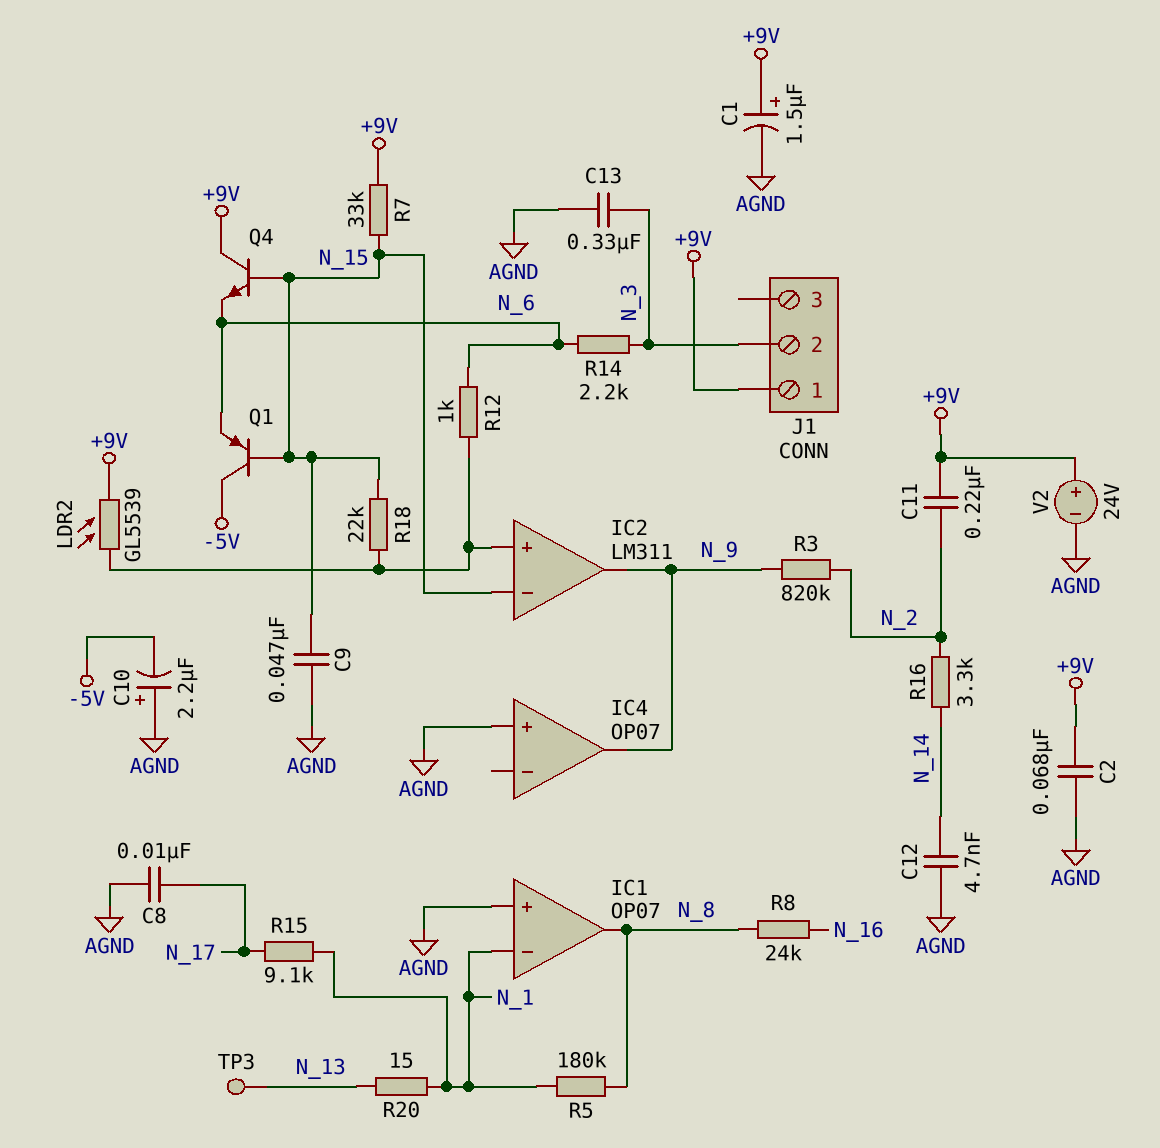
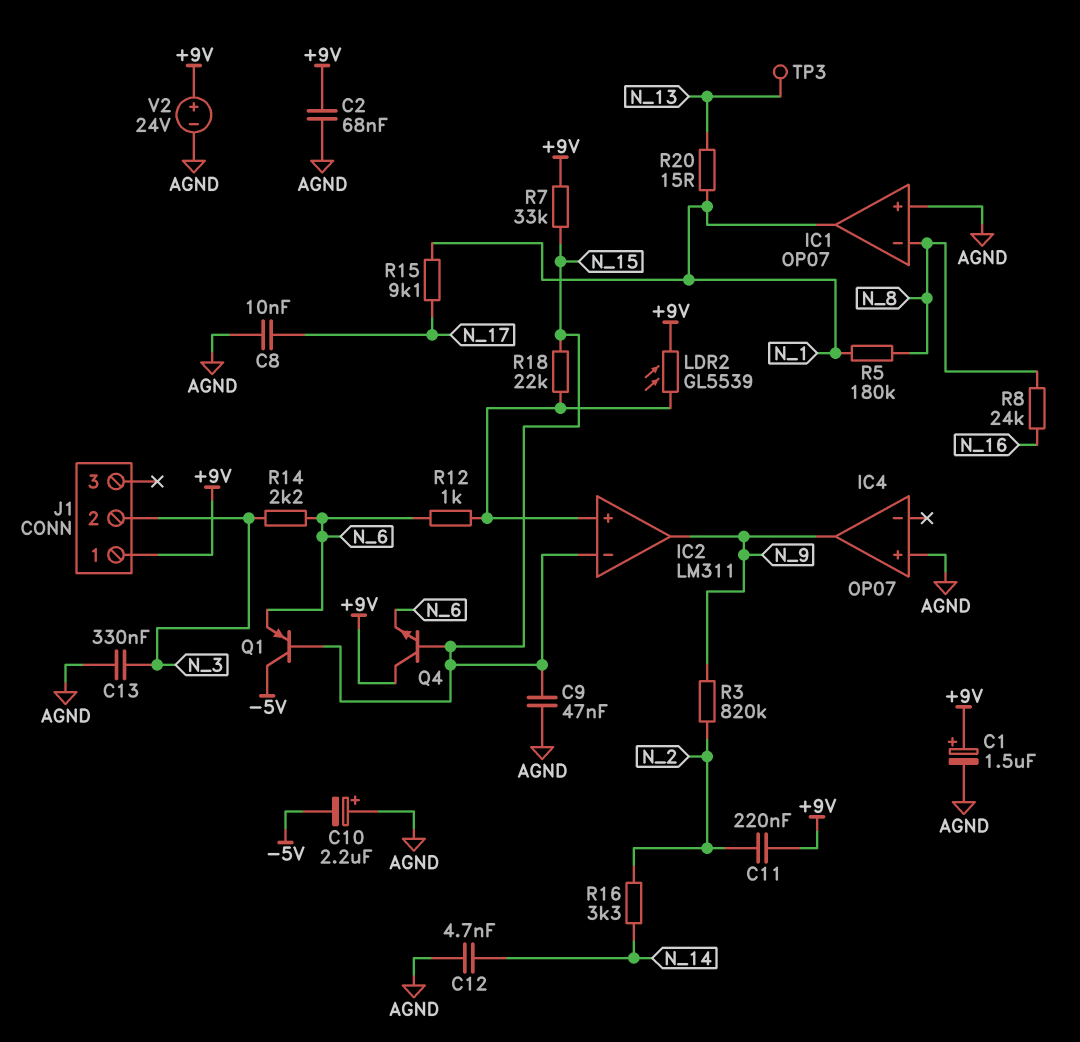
IC1 pin in-: N_1 -> N_8
IC1 pin out: N_8 -> N_1

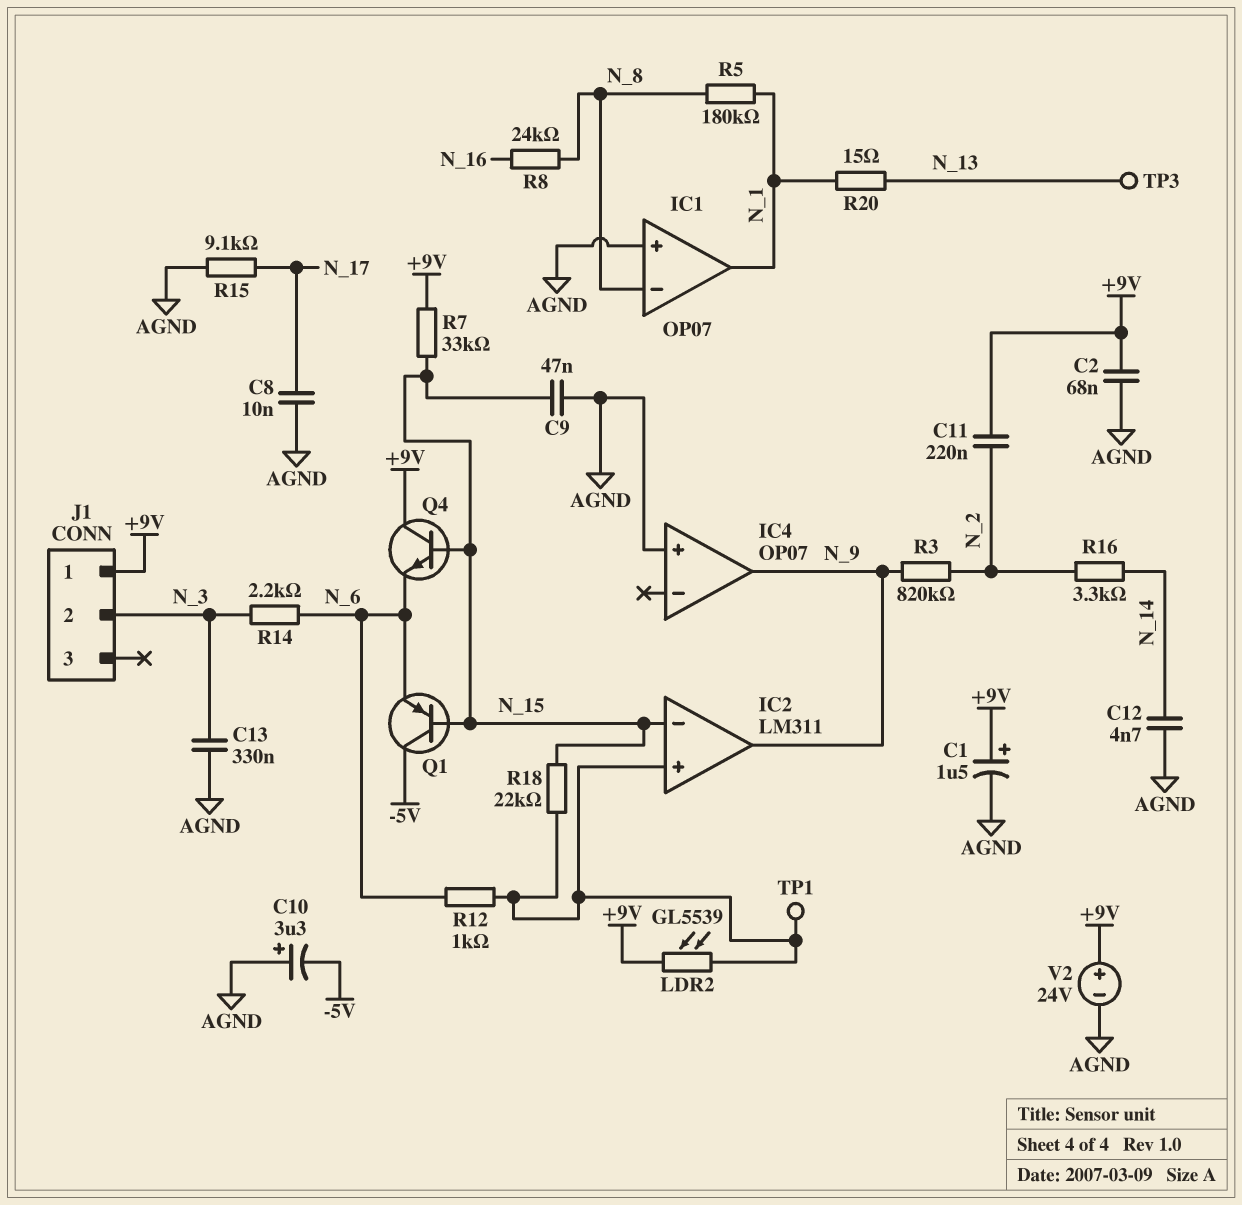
C10: 2.2uF (plus AGND, minus -5V) -> 3.3uF (plus AGND, minus -5V)
R15: 9.1k (N_1, N_17) -> 9.1k (AGND, N_17)
TP1: none -> test point (IC2/in+)

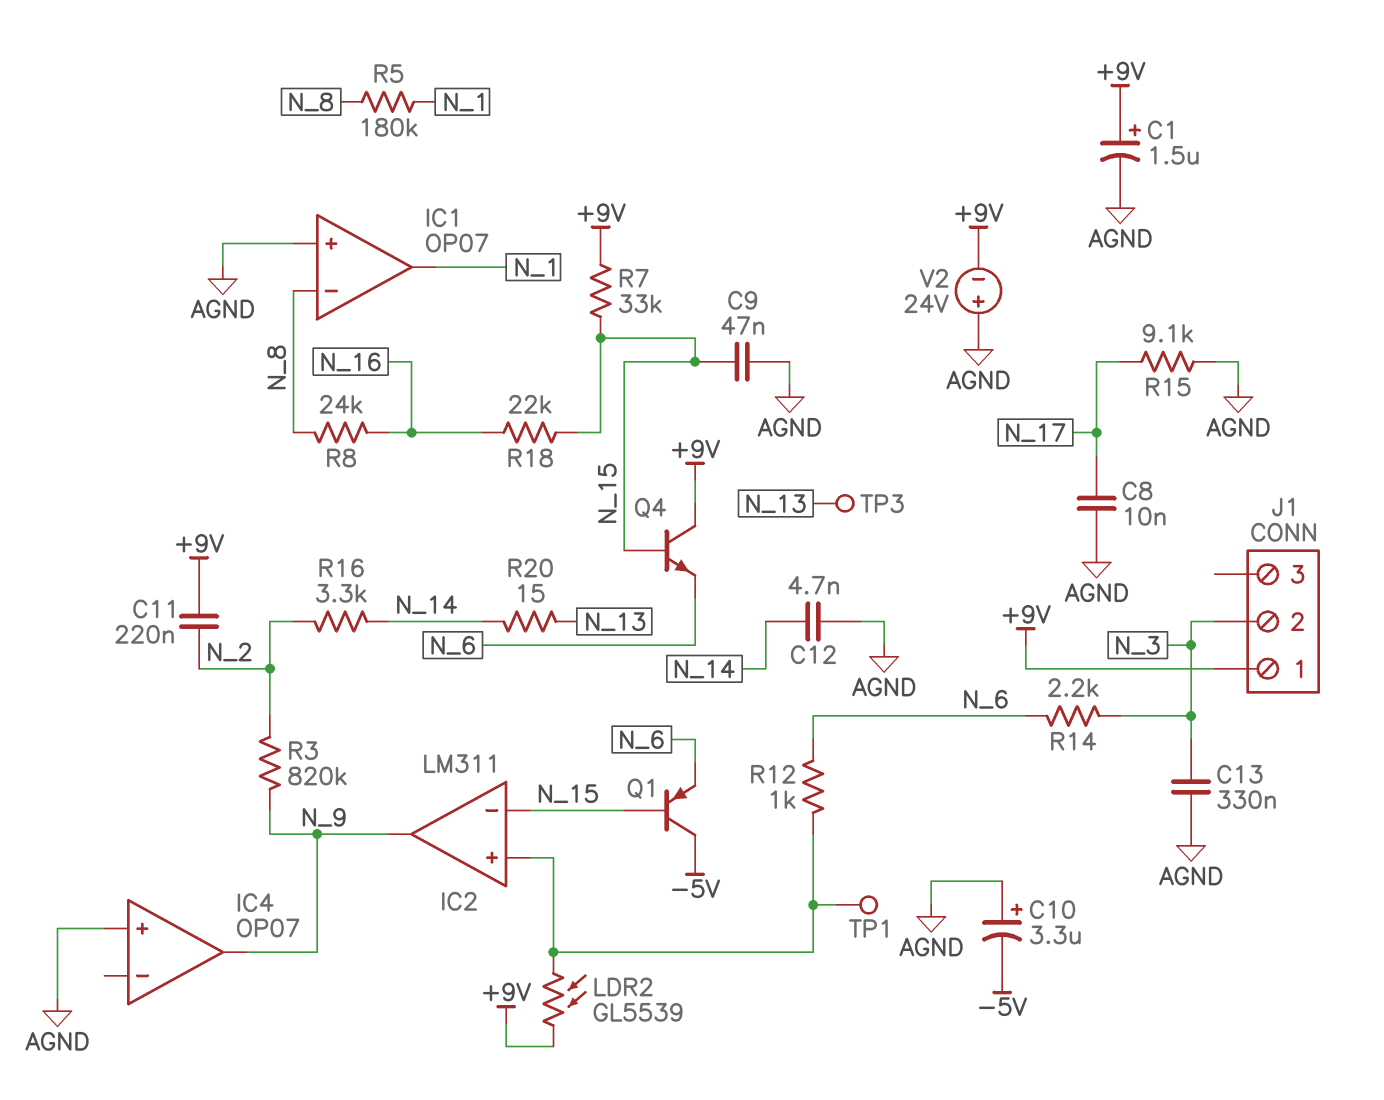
C2: 68nF (+9V, AGND) -> none
R18: 22k (IC2/in+, N_15) -> 22k (N_15, N_16)
R20: 15 (N_1, N_13) -> 15 (N_13, N_14)
V2: 24V (plus +9V, minus AGND) -> 24V (plus AGND, minus +9V)

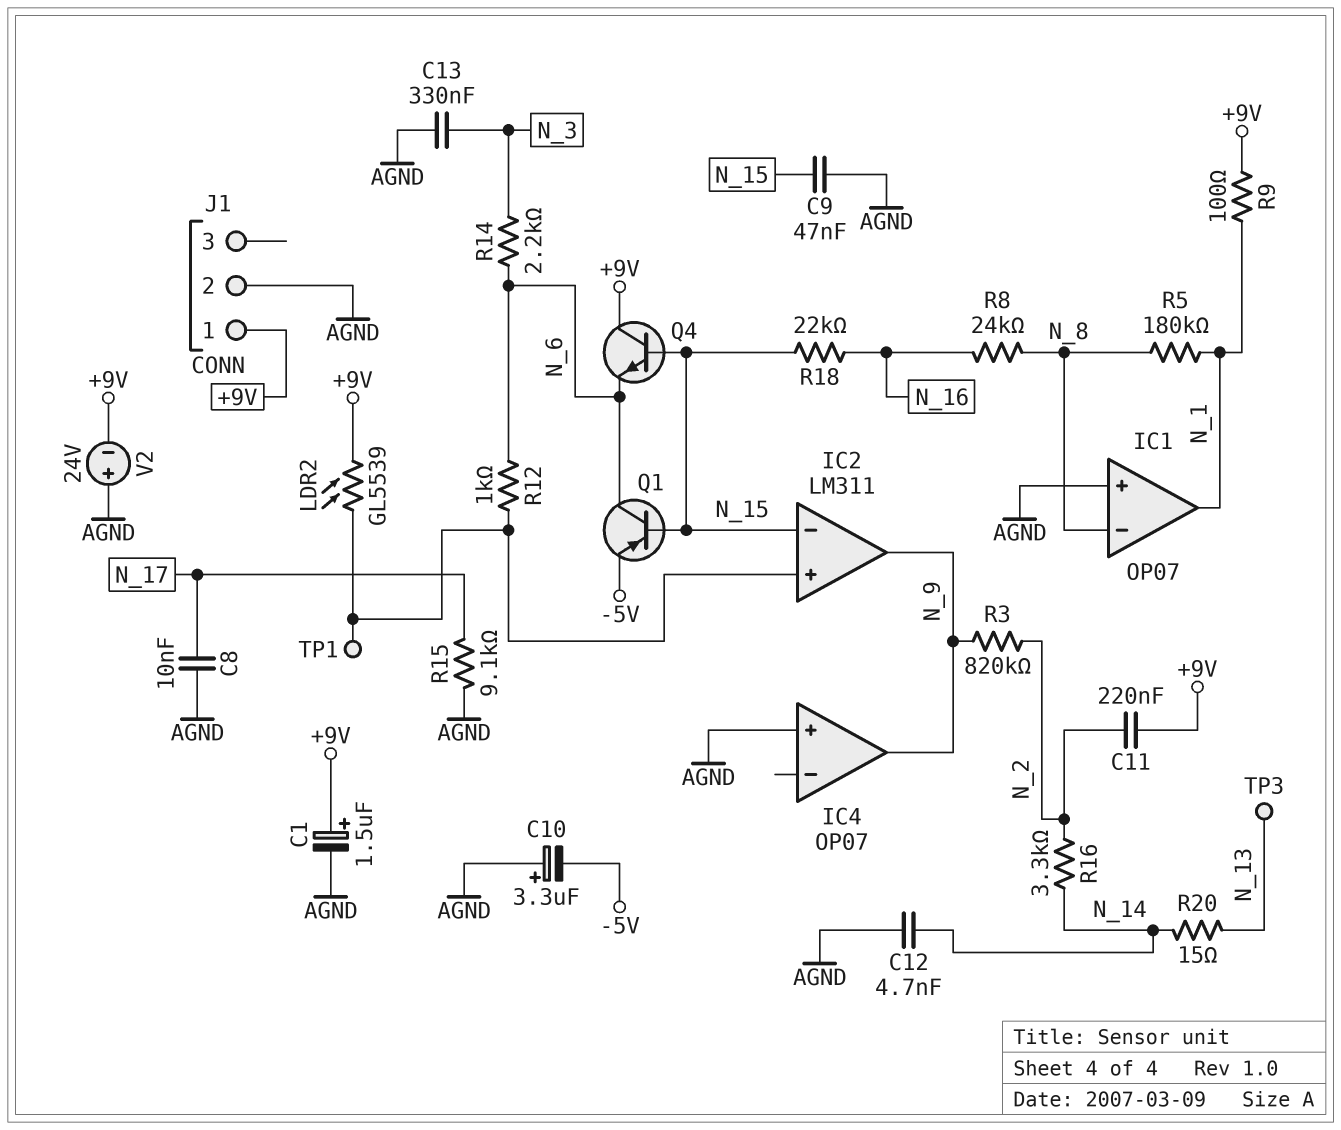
J1 pin 2: N_3 -> AGND
Q1: PNP (B N_15, C -5V, E N_6) -> PNP (B N_15, C N_6, E -5V)
R7: 33k (+9V, N_15) -> none
R9: none -> 100 (+9V, N_1)

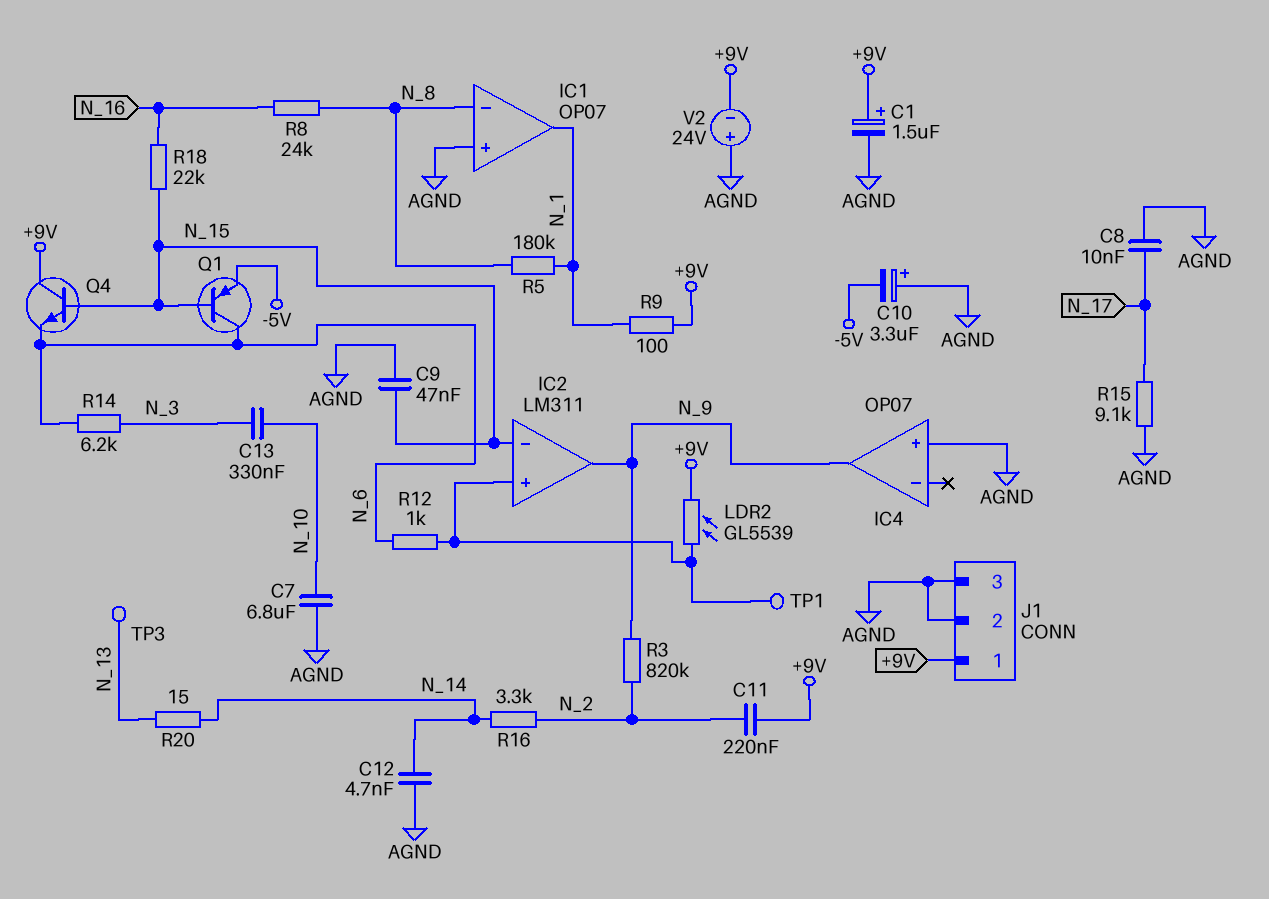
C7: none -> 6.8uF (AGND, N_10)
C13: 330nF (AGND, N_3) -> 330nF (N_3, N_10)
J1 pin 3: none -> AGND
R14: 2.2k (N_3, N_6) -> 6.2k (N_3, N_6)

